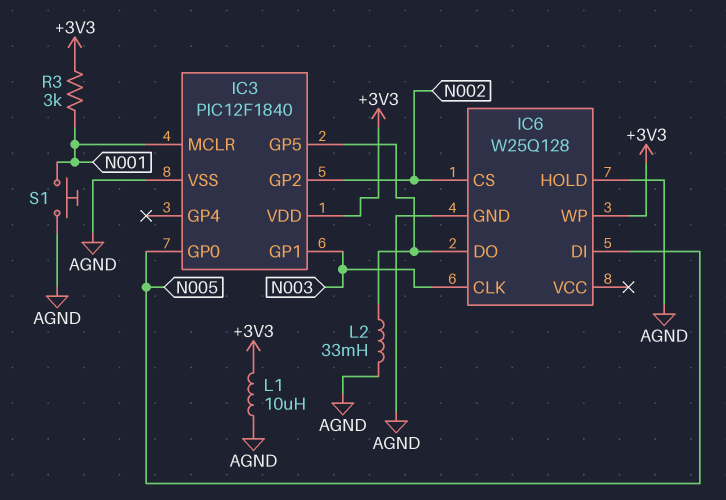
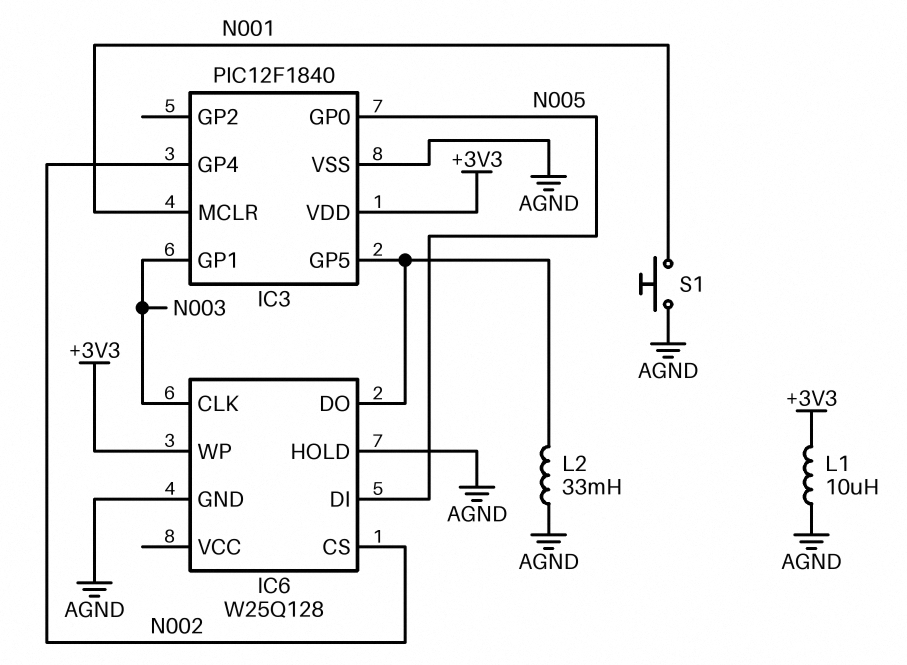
IC3 pin GP2: N002 -> none
IC3 pin GP4: none -> N002
R3: 3k (+3V3, N001) -> none

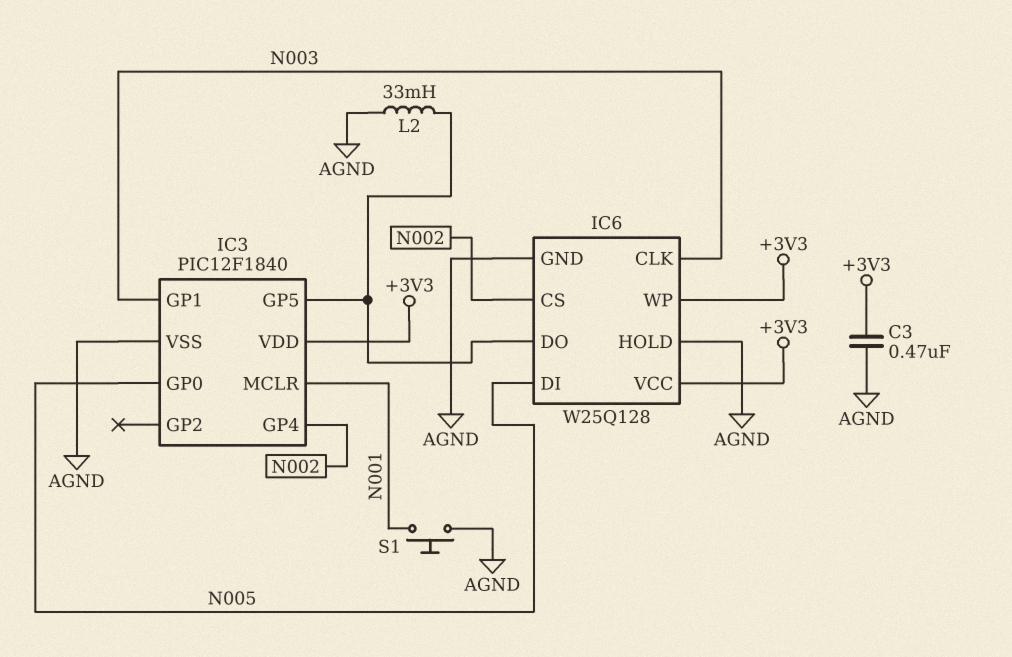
C3: none -> 470nF (+3V3, AGND)
IC6 pin VCC: none -> +3V3
L1: 10uH (+3V3, AGND) -> none

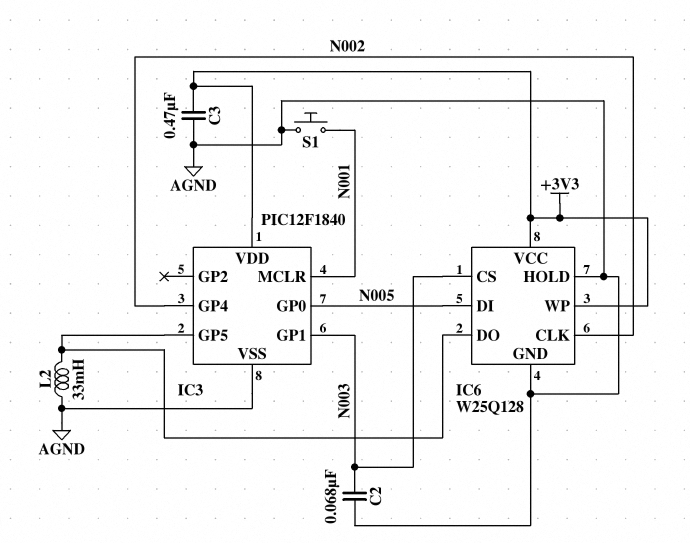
C2: none -> 68nF (AGND, N003)
IC6 pin CLK: N003 -> N002
IC6 pin CS: N002 -> N003

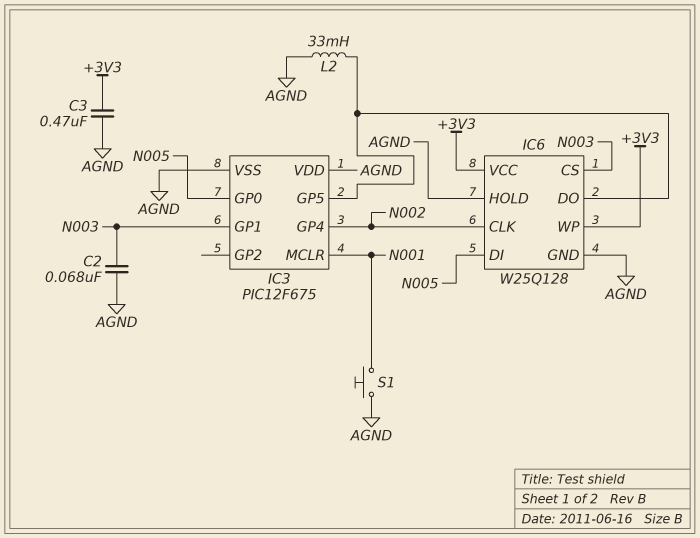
IC3: PIC12F1840 -> PIC12F675
IC3 pin VDD: +3V3 -> AGND

